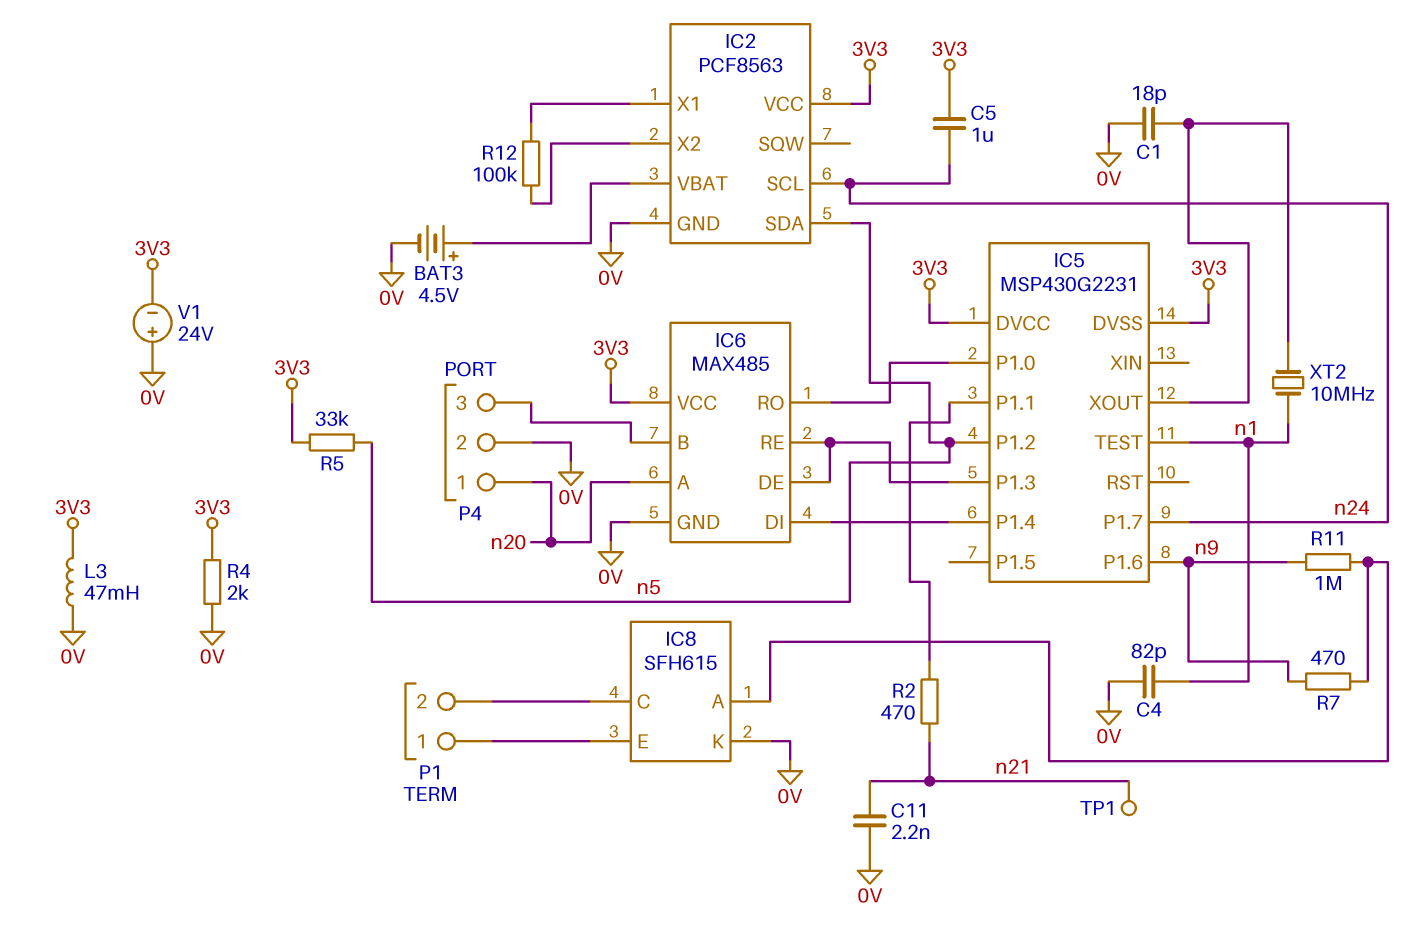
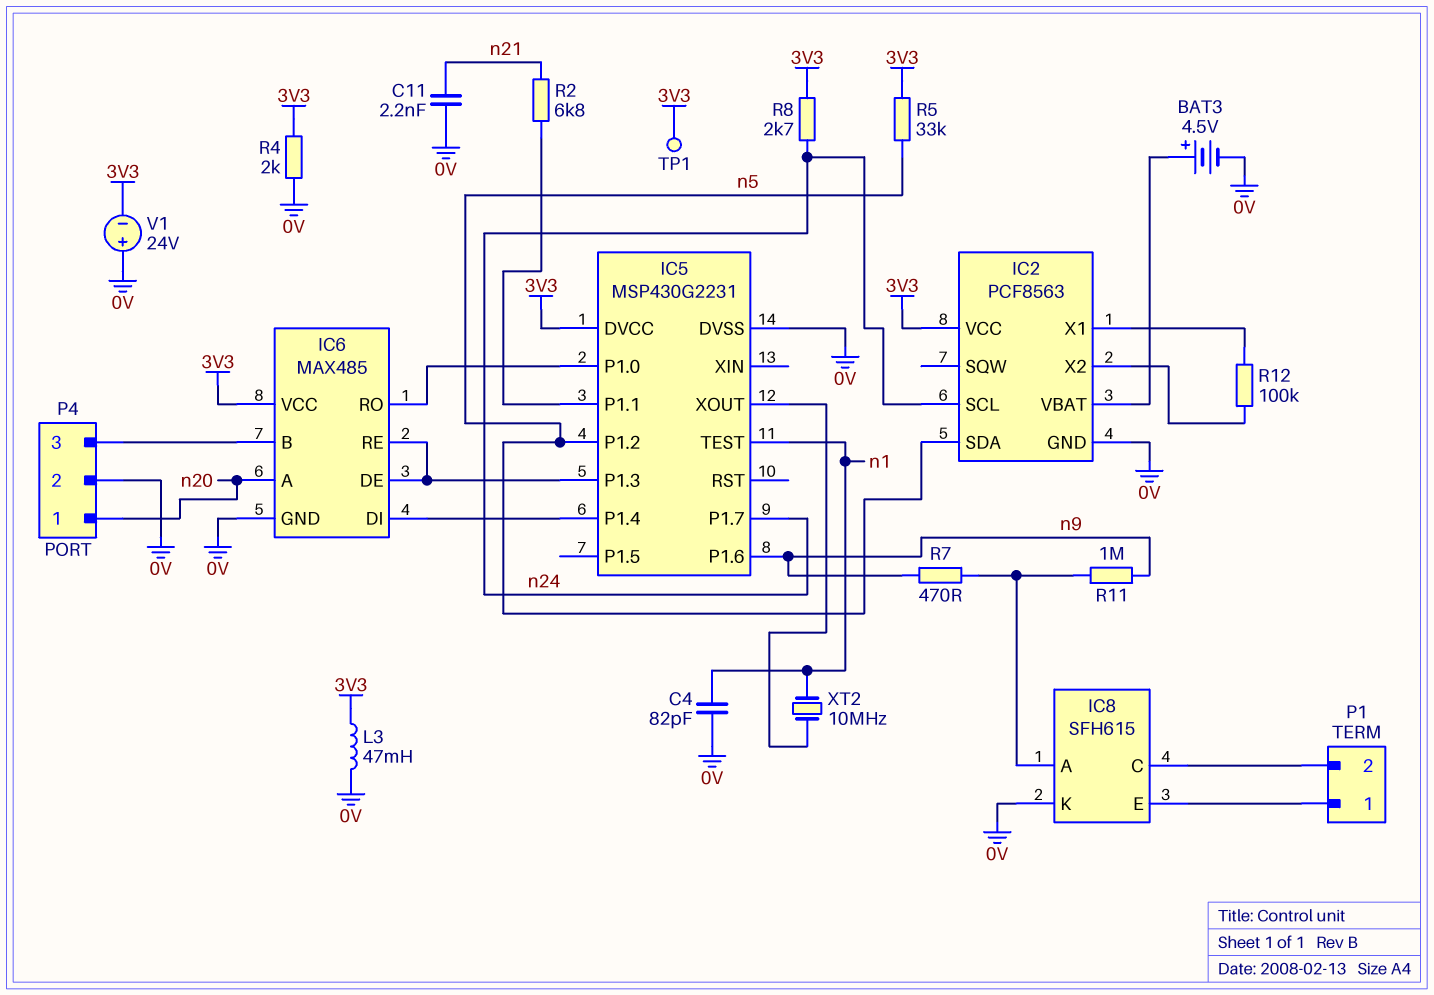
C1: 18pF (0V, IC5/XOUT) -> none
C5: 1uF (3V3, n24) -> none
IC5 pin DVSS: 3V3 -> 0V
R2: 470 (IC5/P1.1, n21) -> 6.8k (IC5/P1.1, n21)
R8: none -> 2.7k (3V3, n24)
TP1: test point (n21) -> test point (3V3)

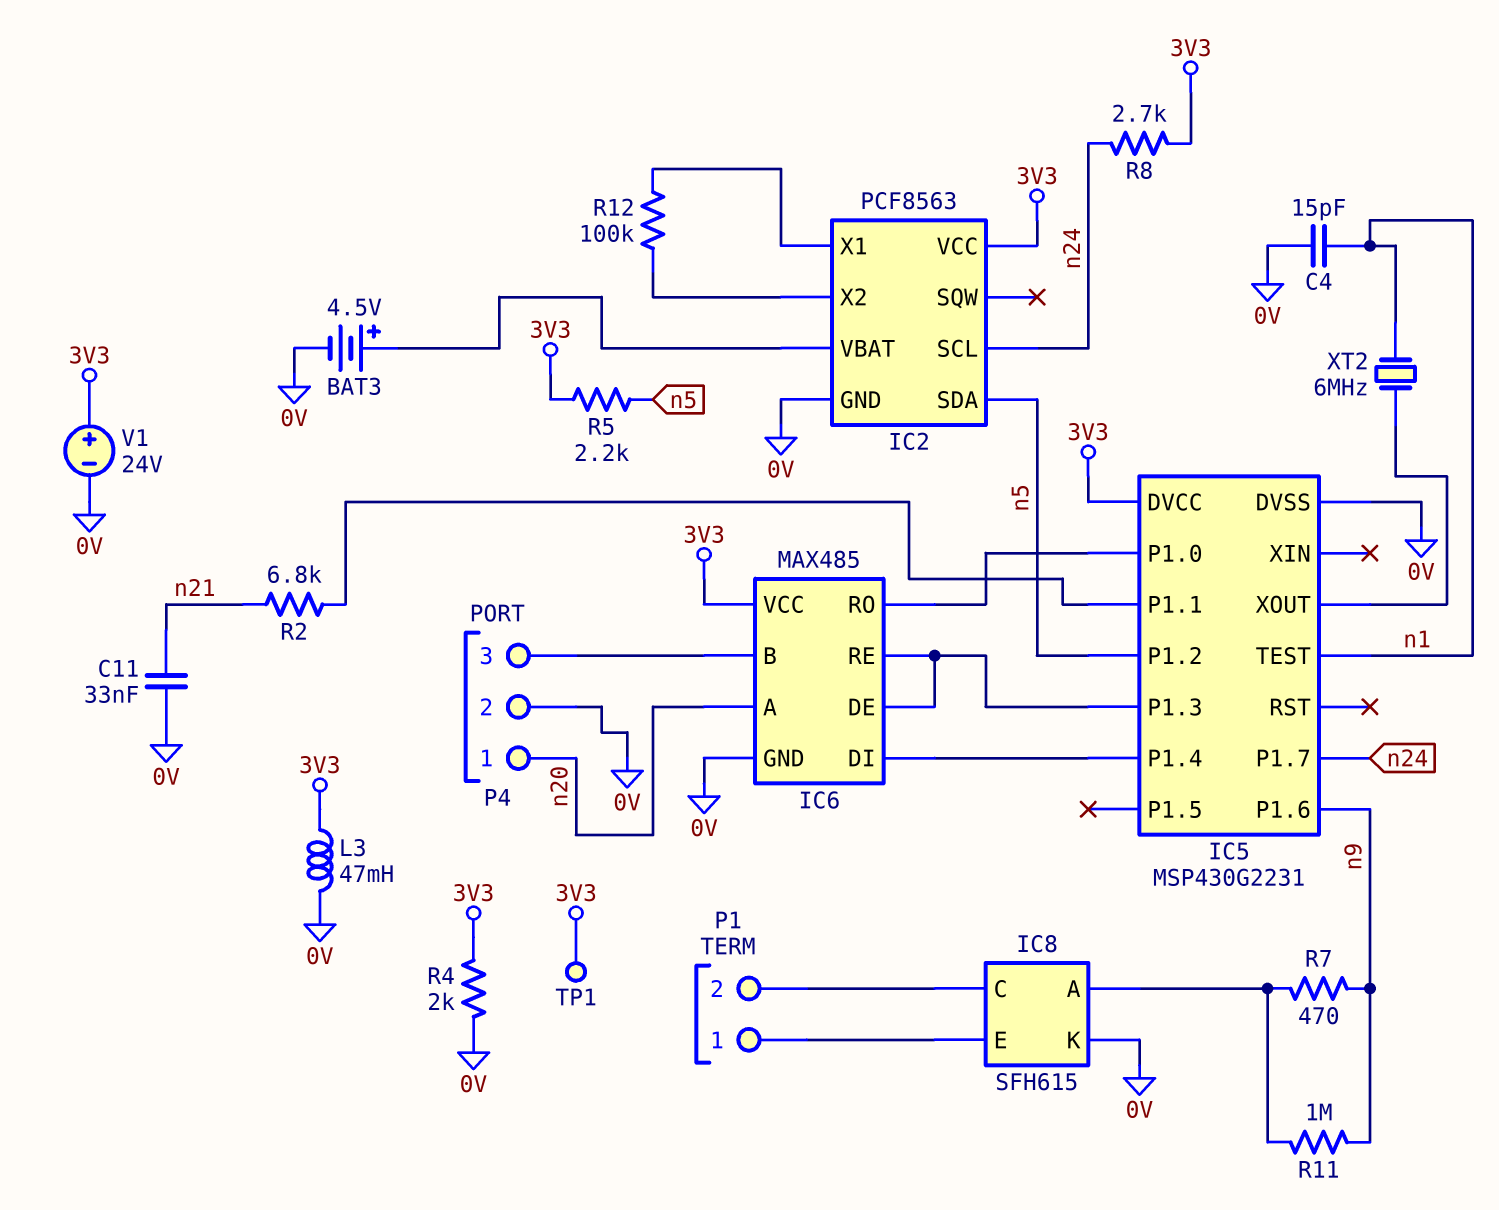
C4: 82pF (0V, n1) -> 15pF (0V, n1)
C11: 2.2nF (0V, n21) -> 33nF (0V, n21)
R5: 33k (3V3, n5) -> 2.2k (3V3, n5)
V1: 24V (plus 0V, minus 3V3) -> 24V (plus 3V3, minus 0V)
XT2: 10MHz (IC5/XOUT, n1) -> 6MHz (IC5/XOUT, n1)

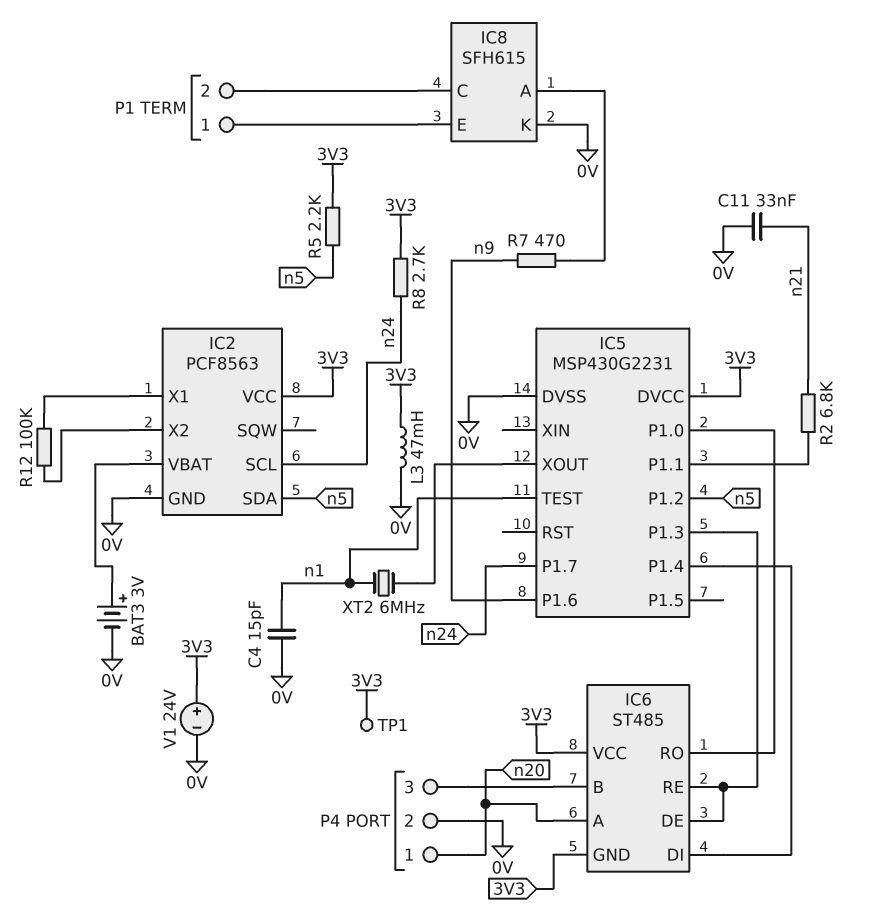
BAT3: 4.5V (plus IC2/VBAT, minus 0V) -> 3V (plus IC2/VBAT, minus 0V)
IC6: MAX485 -> ST485
IC6 pin GND: 0V -> 3V3
R4: 2k (0V, 3V3) -> none
R11: 1M (IC8/A, n9) -> none

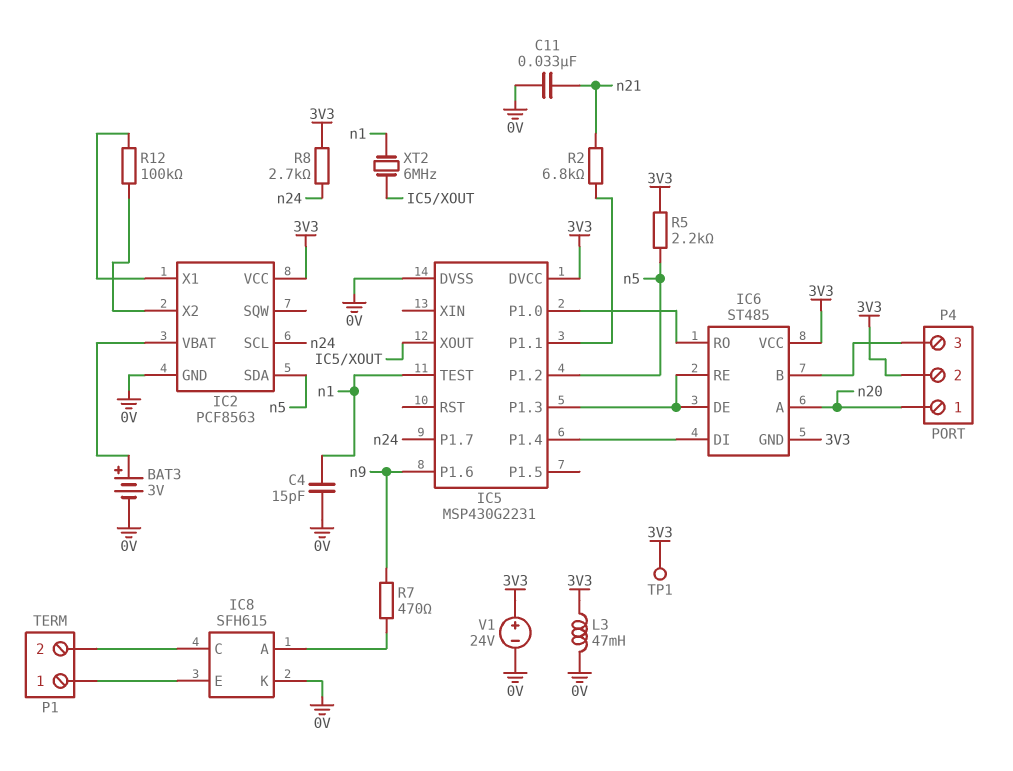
P4 pin 2: 0V -> 3V3

